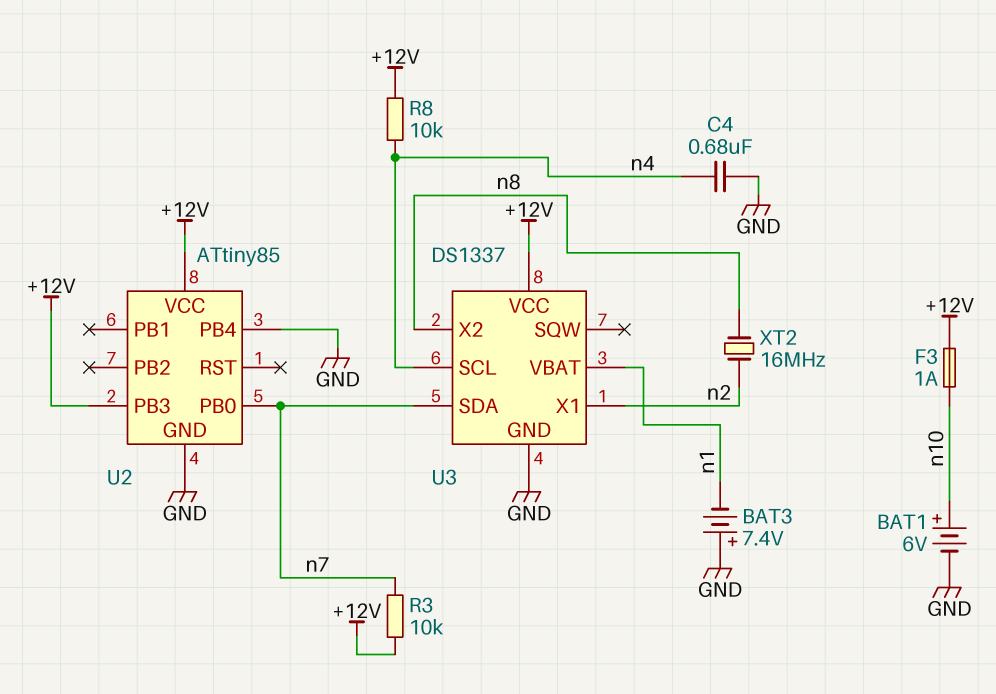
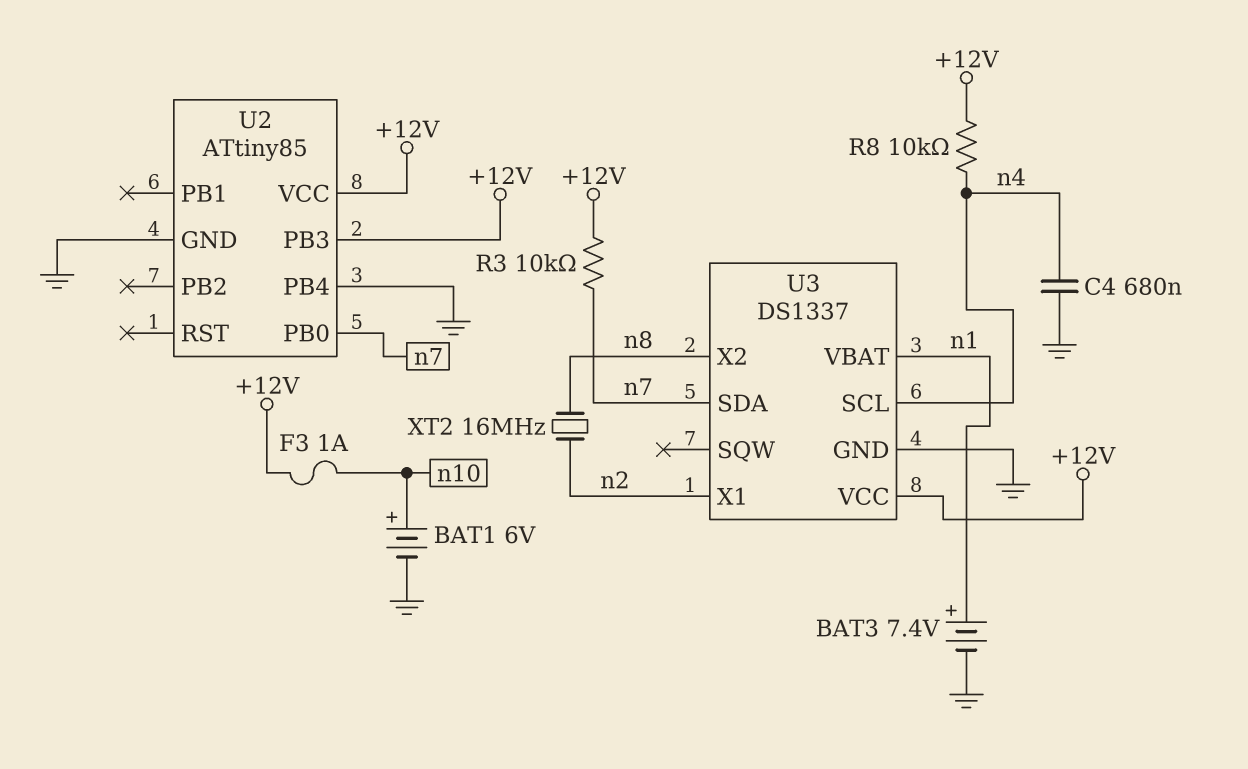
BAT3: 7.4V (plus GND, minus n1) -> 7.4V (plus n1, minus GND)

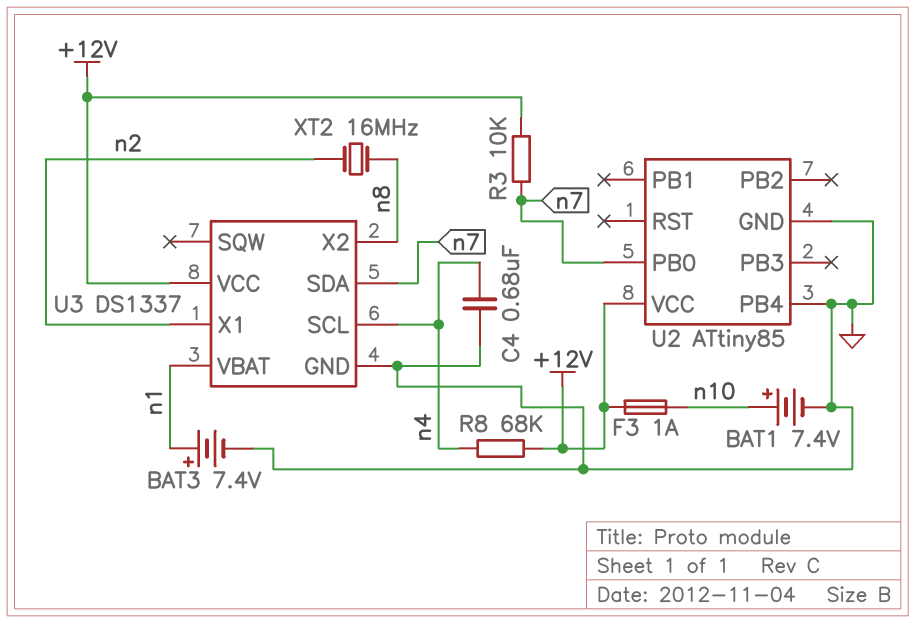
BAT1: 6V (plus n10, minus GND) -> 7.4V (plus n10, minus GND)
R8: 10k (+12V, n4) -> 68k (+12V, n4)
U2 pin PB3: +12V -> none

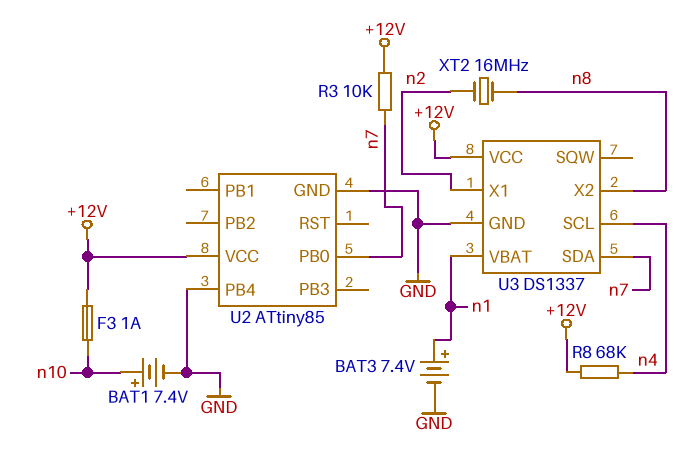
C4: 680nF (GND, n4) -> none

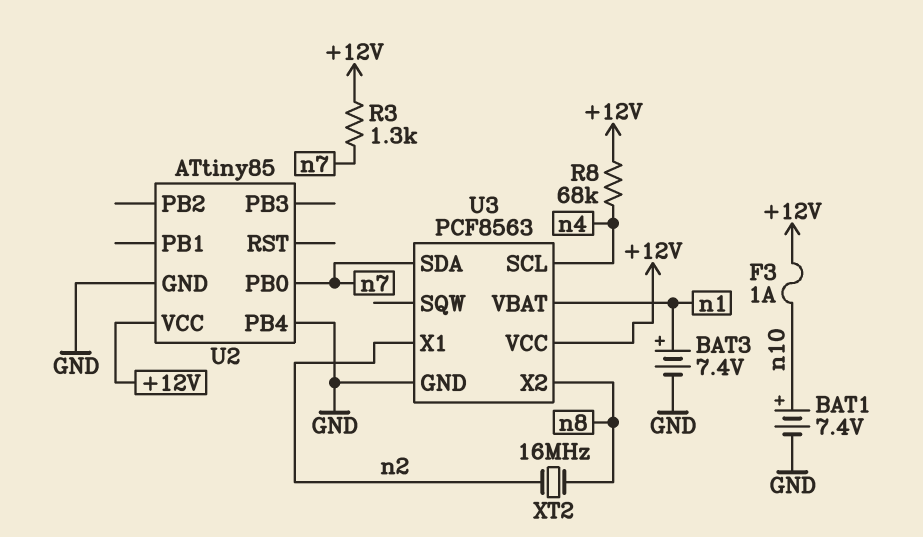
R3: 10k (+12V, n7) -> 1.3k (+12V, n7)
U3: DS1337 -> PCF8563

